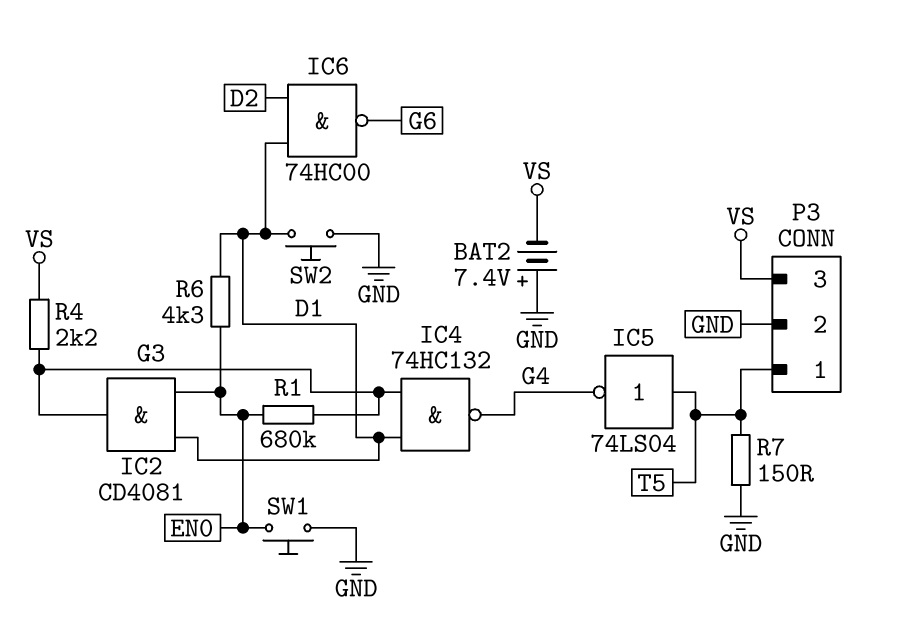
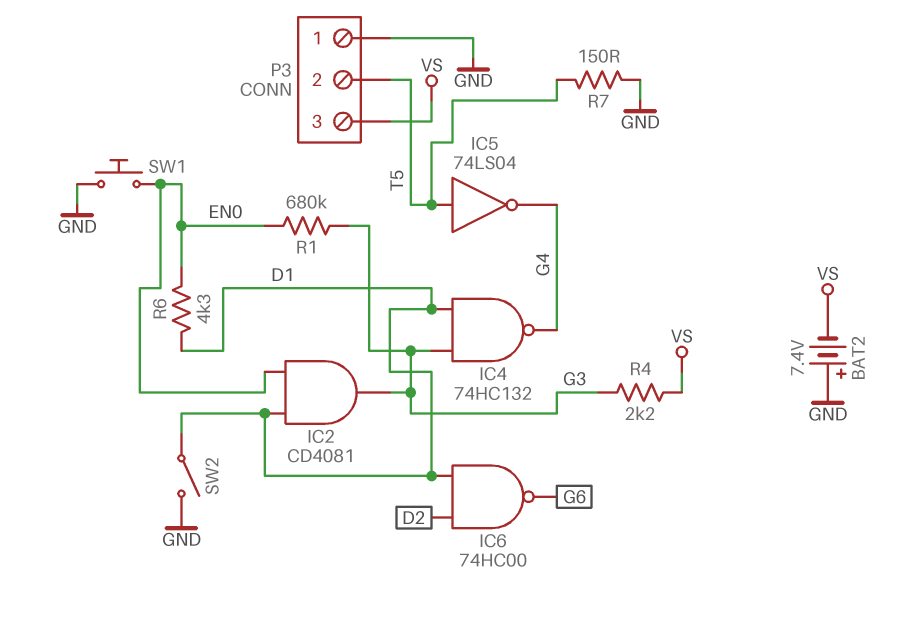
P3 pin 1: T5 -> GND
P3 pin 2: GND -> T5
SW2: button (D1, GND) -> switch (D1, GND)

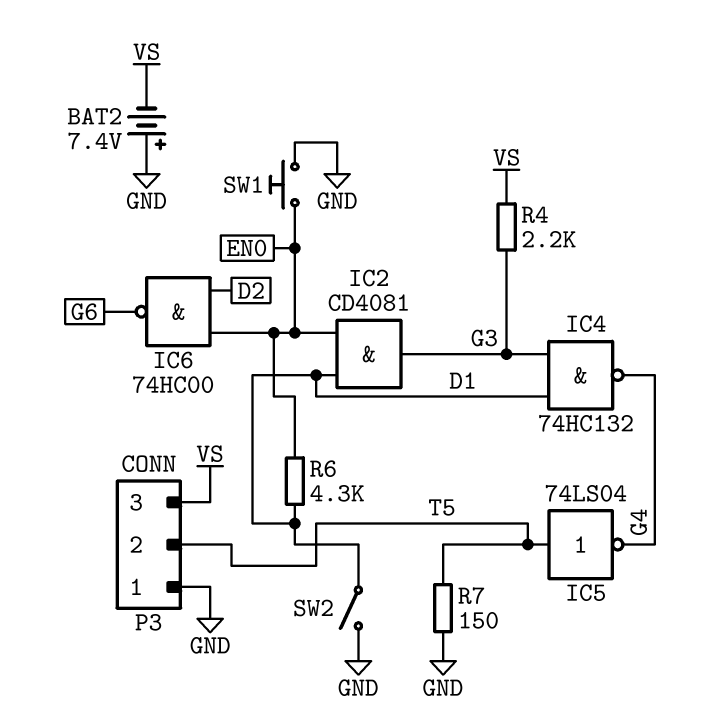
IC6: NAND 74HC00 (in D1, in D2, out G6) -> NAND 74HC00 (in D2, in EN0, out G6)
R1: 680k (EN0, G3) -> none

